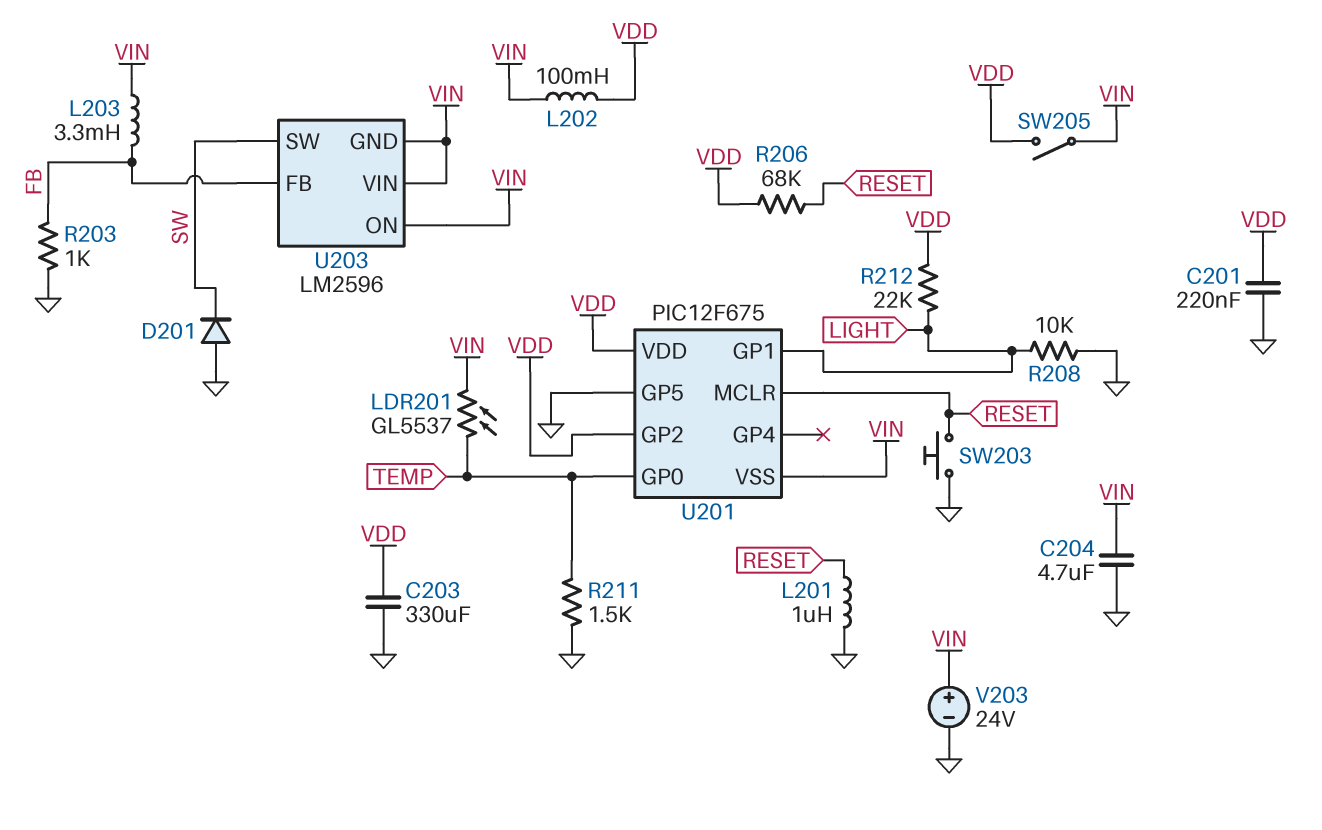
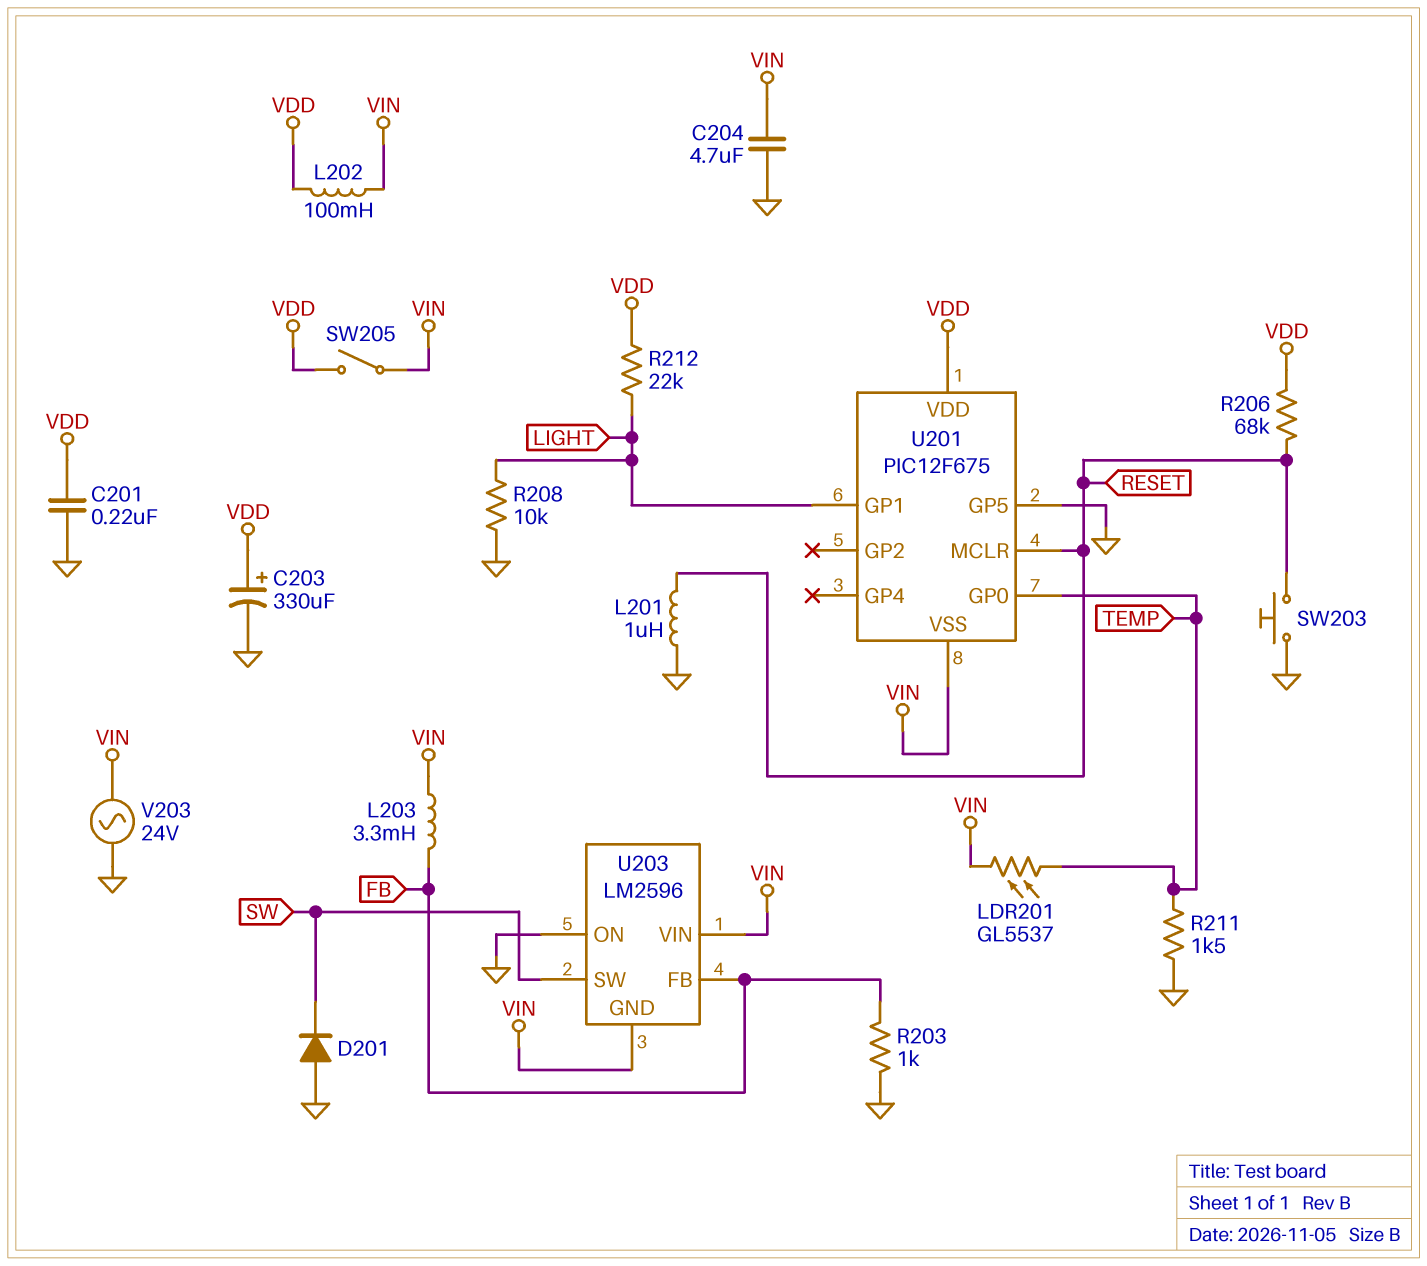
C203: 330uF (GND, VDD) -> 330uF (plus VDD, minus GND)
U201 pin GP2: VDD -> none
U203 pin ON: VIN -> GND
V203: 24V (plus VIN, minus GND) -> AC 24V (GND, VIN)

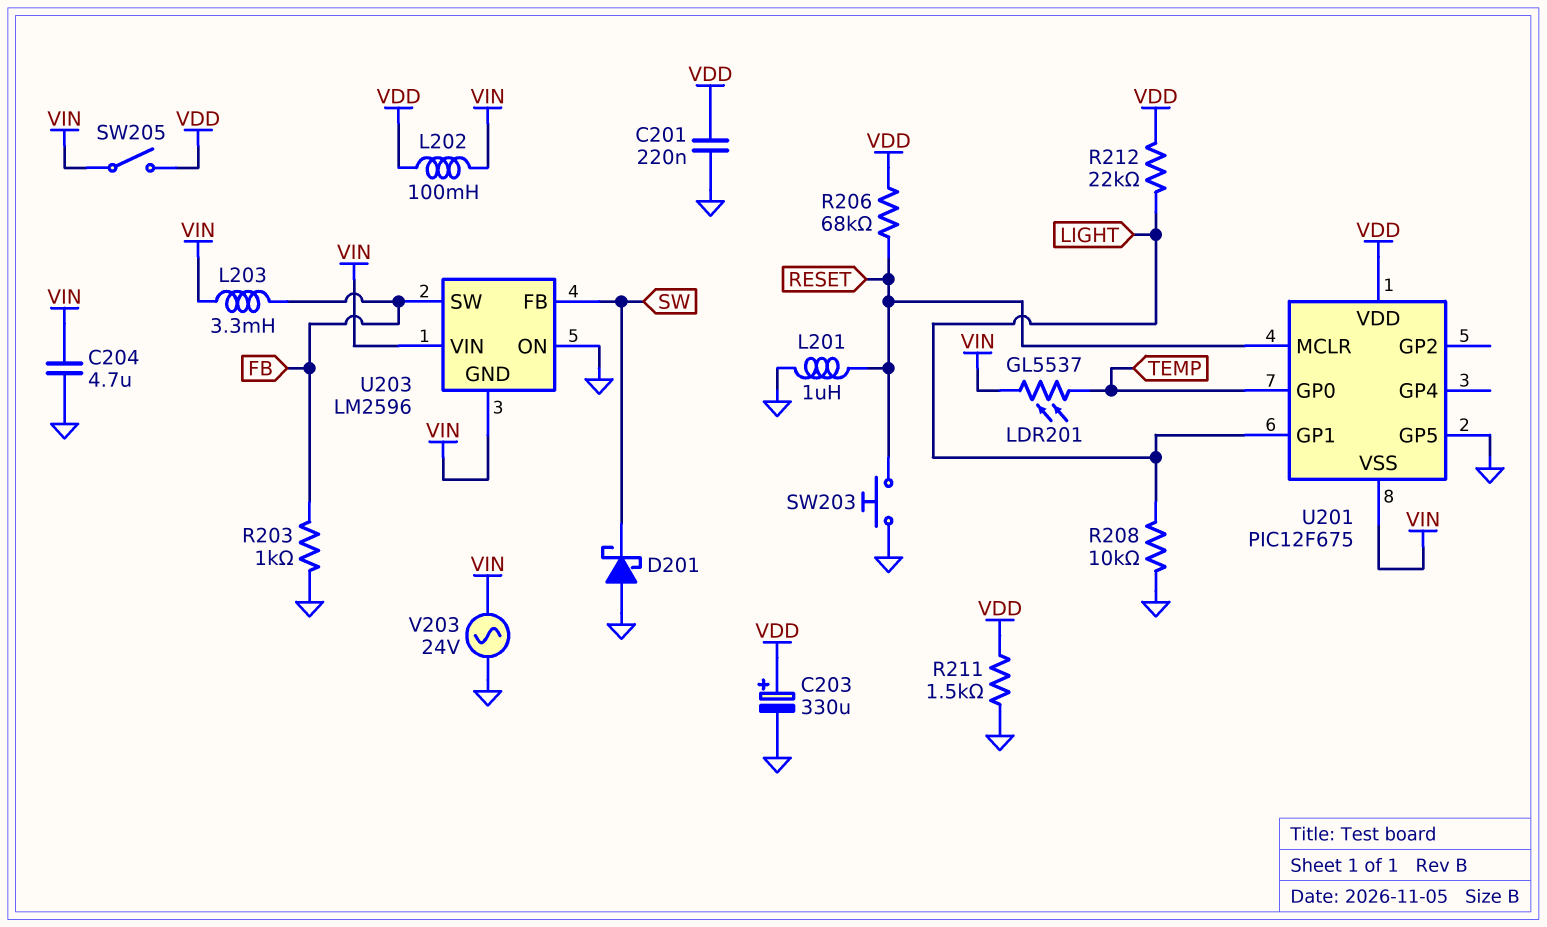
D201: diode (A GND, K SW) -> schottky (A GND, K SW)
R211: 1.5k (GND, TEMP) -> 1.5k (GND, VDD)
U203 pin FB: FB -> SW
U203 pin SW: SW -> FB

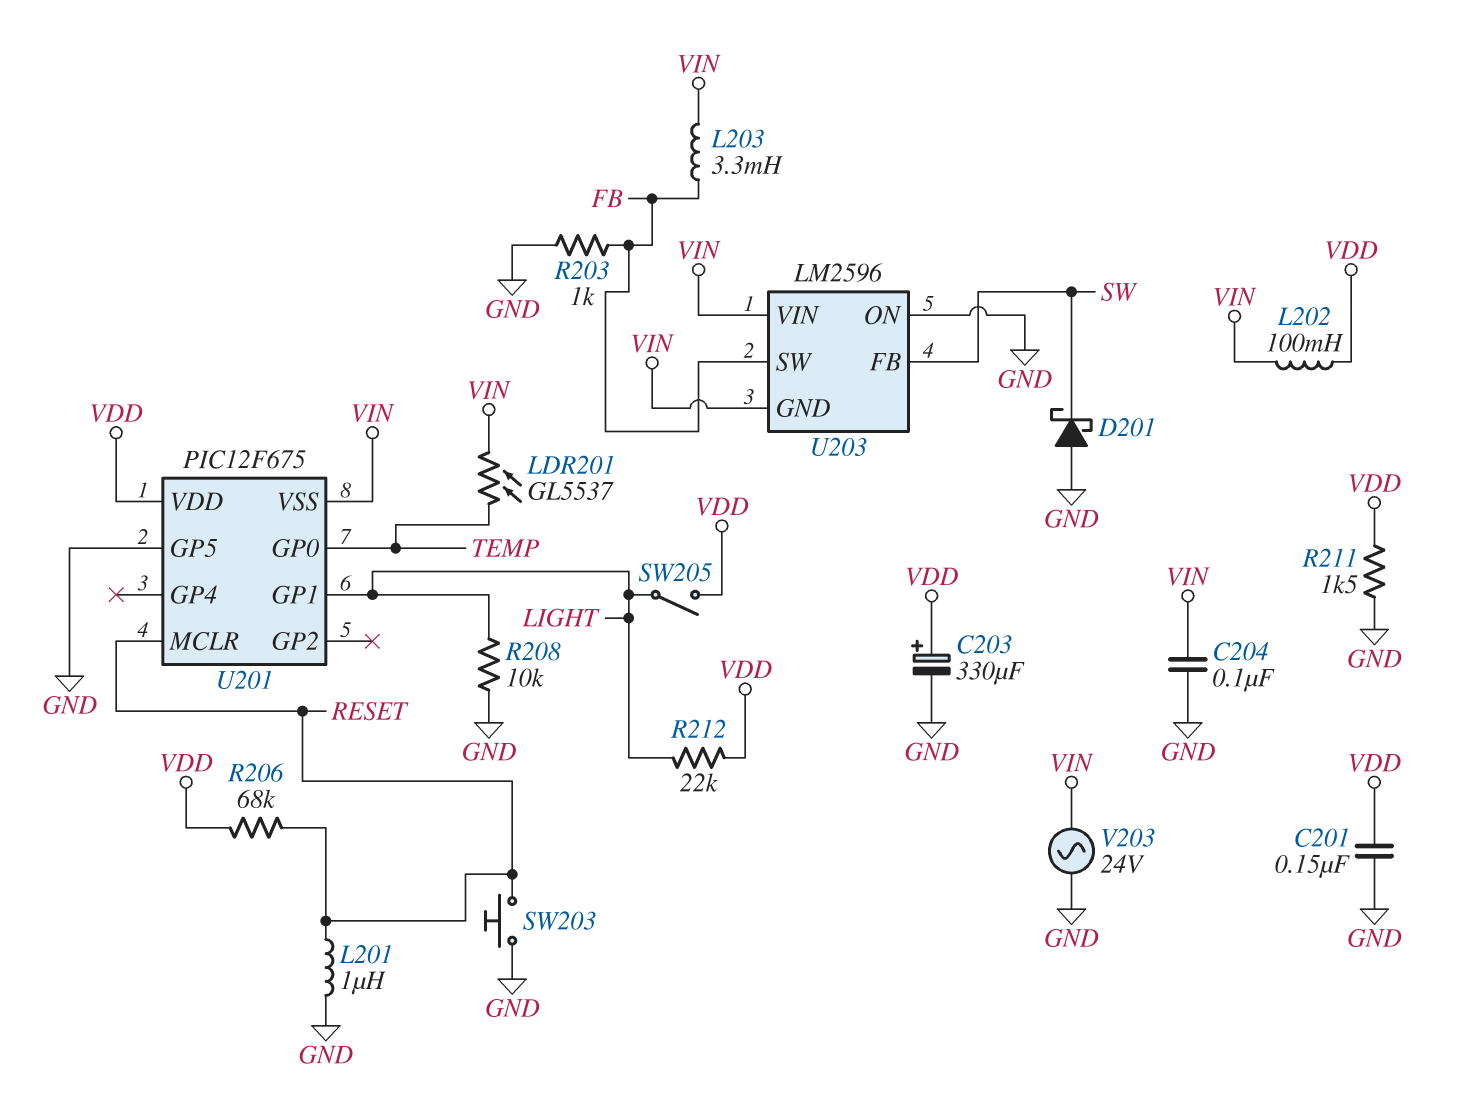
C201: 220nF (GND, VDD) -> 150nF (GND, VDD)
C204: 4.7uF (GND, VIN) -> 100nF (GND, VIN)
SW205: switch (VDD, VIN) -> switch (LIGHT, VDD)

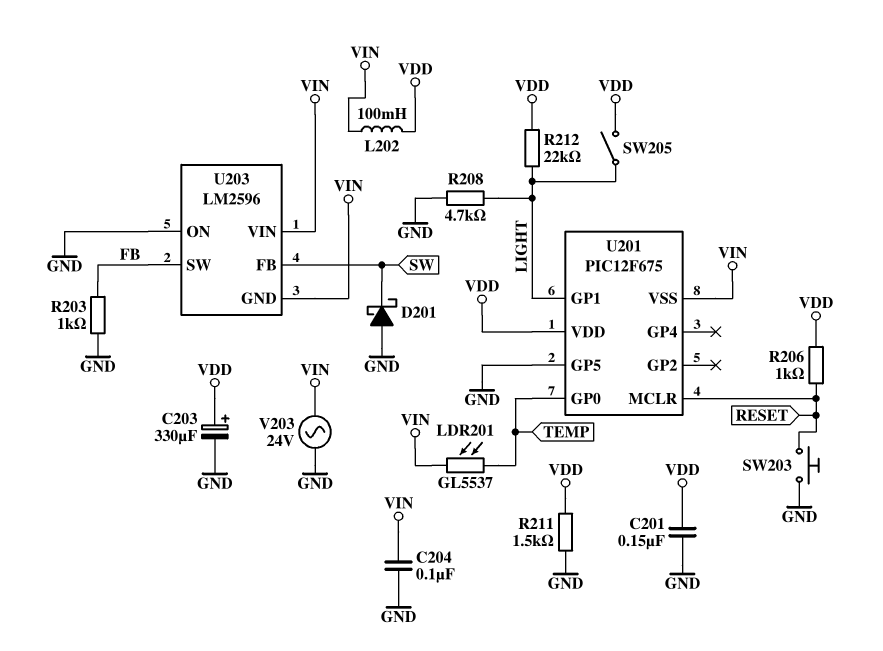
L201: 1uH (GND, RESET) -> none
L203: 3.3mH (FB, VIN) -> none
R206: 68k (RESET, VDD) -> 1k (RESET, VDD)
R208: 10k (GND, LIGHT) -> 4.7k (GND, LIGHT)

